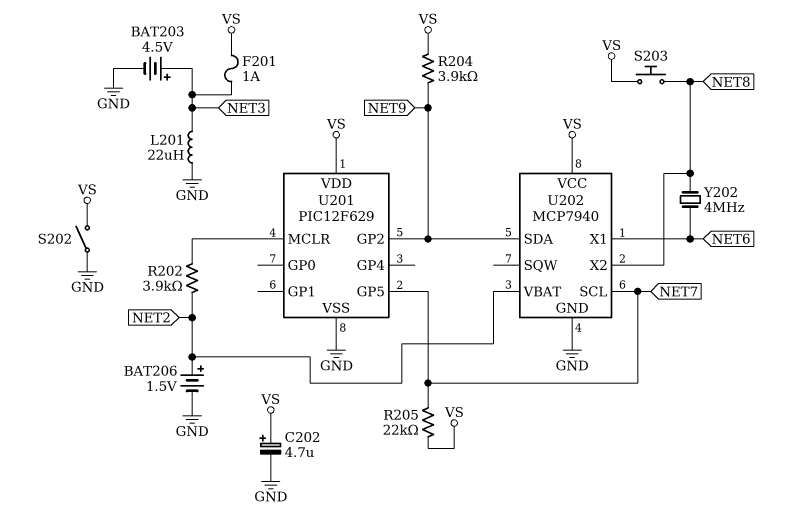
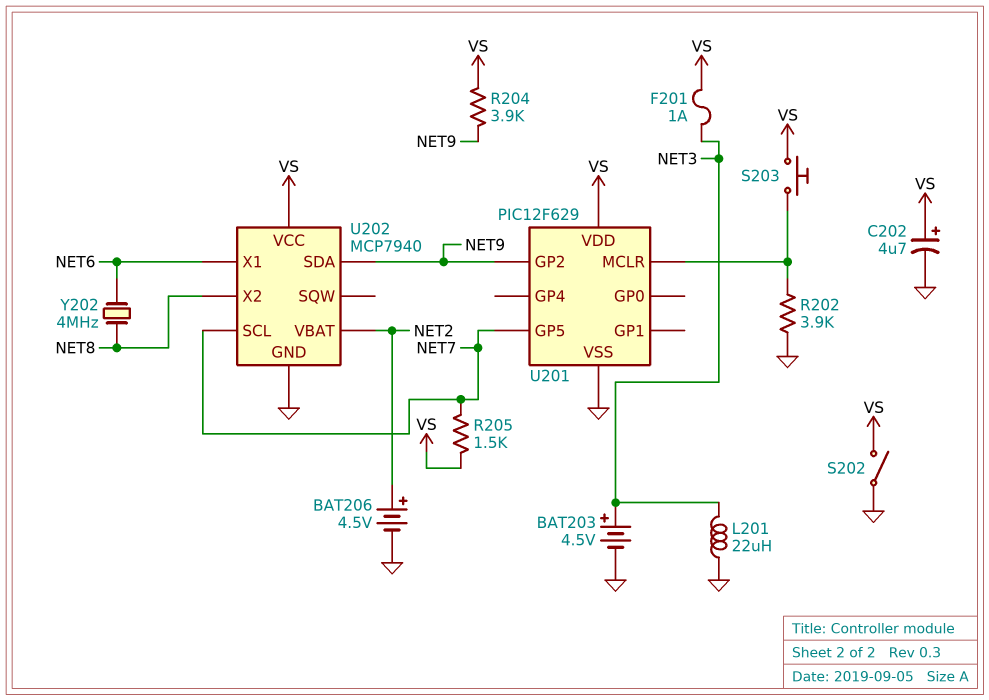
BAT206: 1.5V (plus NET2, minus GND) -> 4.5V (plus NET2, minus GND)
R202: 3.9k (NET2, U201/MCLR) -> 3.9k (GND, U201/MCLR)
R205: 22k (NET7, VS) -> 1.5k (NET7, VS)
S203: button (NET8, VS) -> button (U201/MCLR, VS)

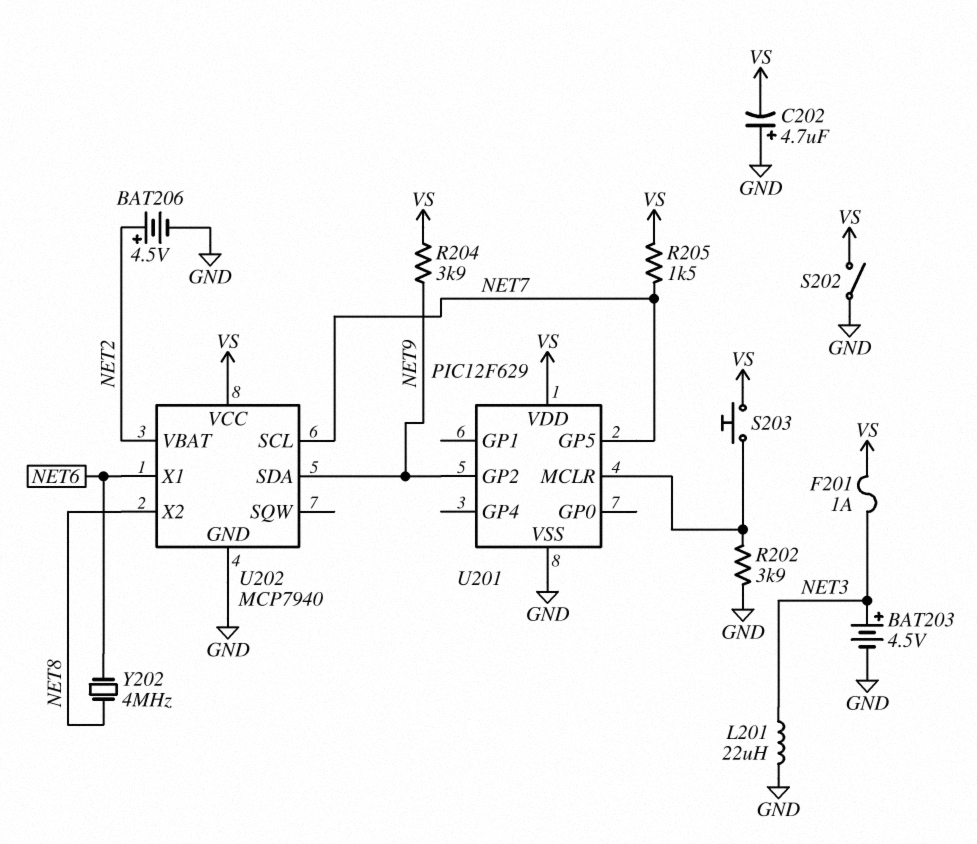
C202: 4.7uF (plus VS, minus GND) -> 4.7uF (plus GND, minus VS)

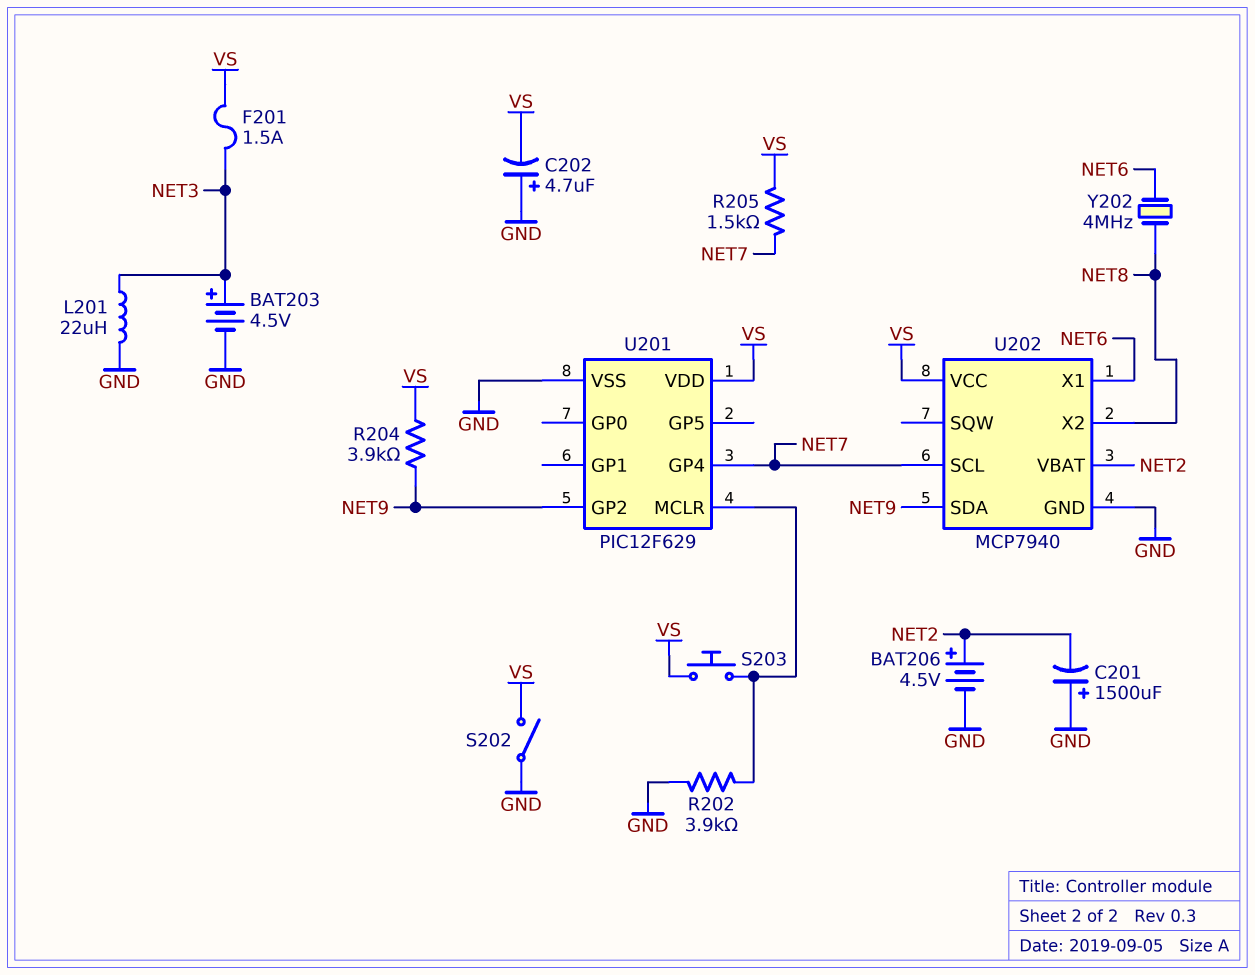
C201: none -> 1500uF (plus GND, minus NET2)
F201: 1A (NET3, VS) -> 1.5A (NET3, VS)
U201 pin GP4: none -> NET7
U201 pin GP5: NET7 -> none

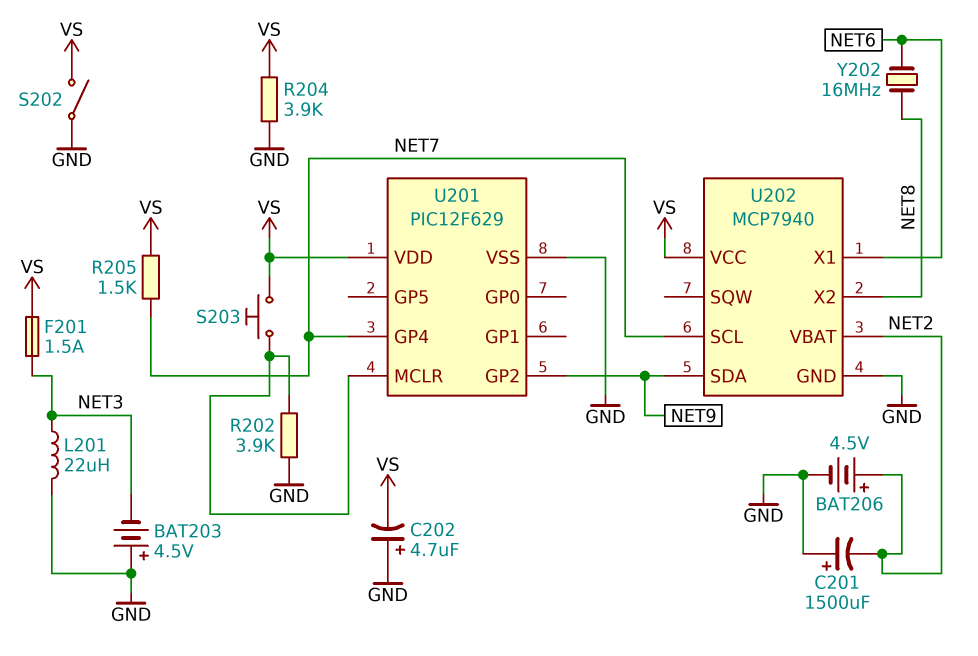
BAT203: 4.5V (plus NET3, minus GND) -> 4.5V (plus GND, minus NET3)
R204: 3.9k (NET9, VS) -> 3.9k (GND, VS)
Y202: 4MHz (NET6, NET8) -> 16MHz (NET6, NET8)

